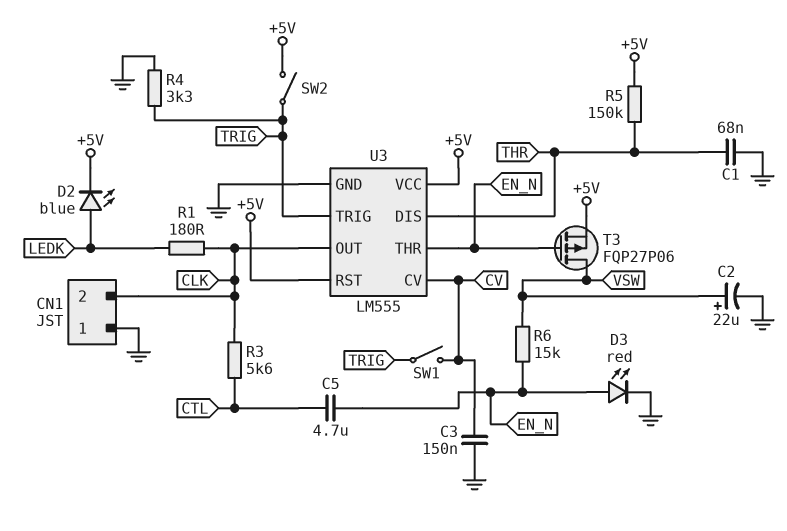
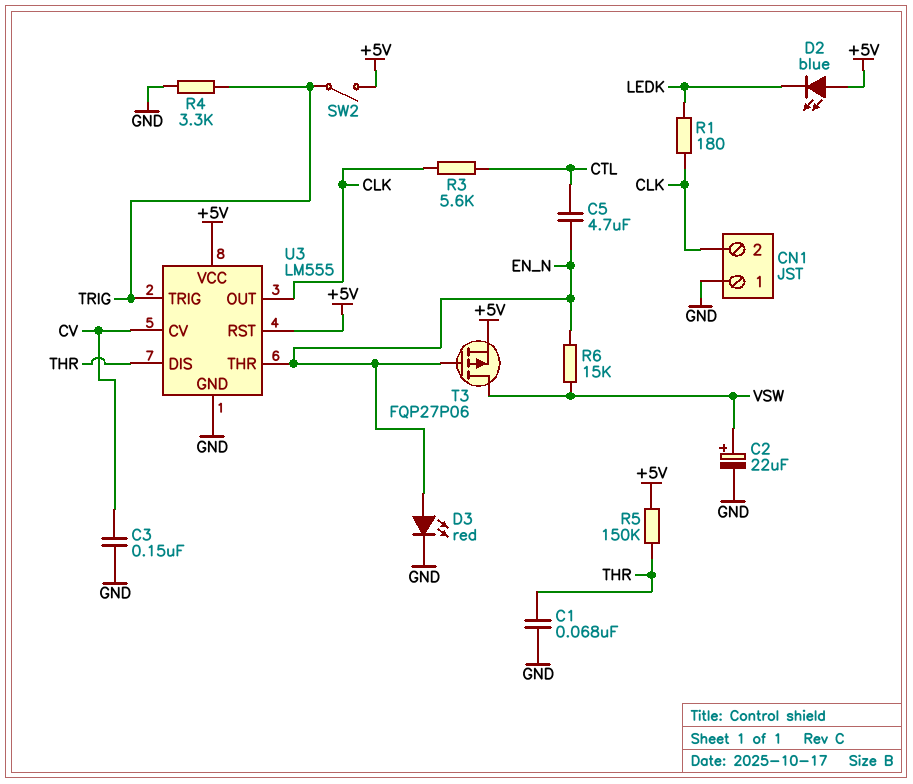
D2: LED blue (A LEDK, K +5V) -> LED blue (A +5V, K LEDK)
SW1: switch (CV, TRIG) -> none

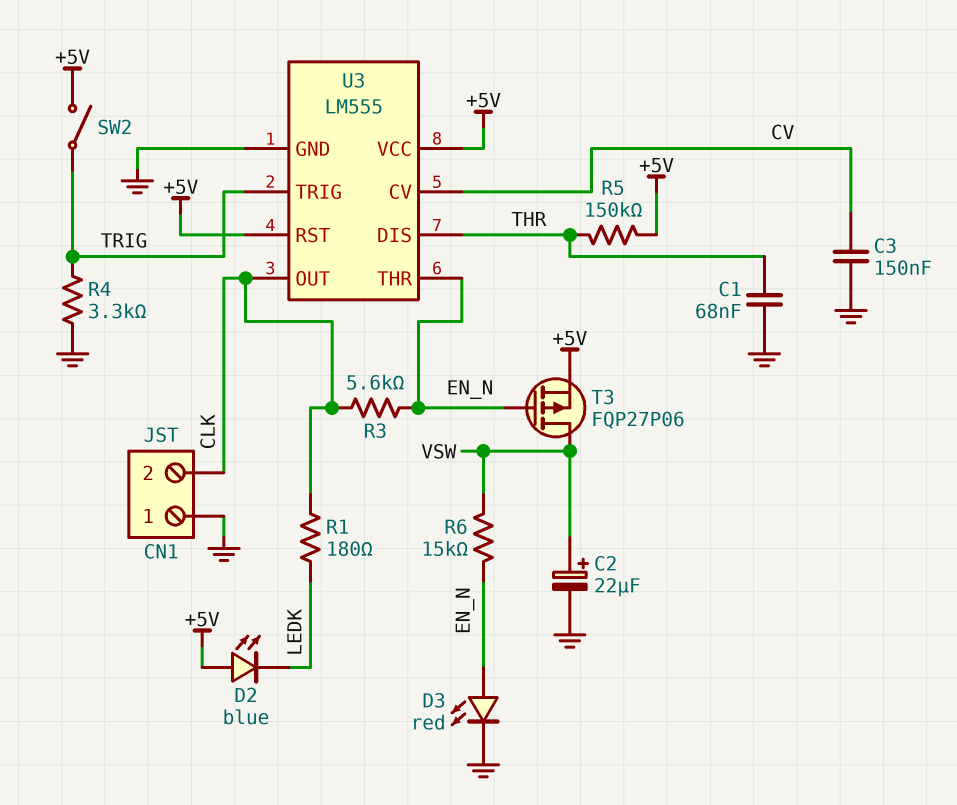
C5: 4.7uF (CTL, EN_N) -> none
R3: 5.6k (CLK, CTL) -> 5.6k (CLK, EN_N)

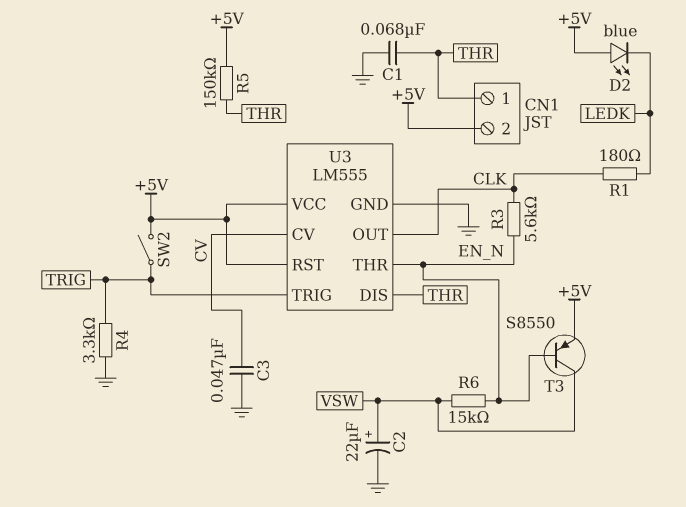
C3: 150nF (CV, GND) -> 47nF (CV, GND)
CN1 pin 1: GND -> THR
CN1 pin 2: CLK -> +5V
D3: LED red (A EN_N, K GND) -> none
T3: PMOS FQP27P06 (G EN_N, D VSW, S +5V) -> PNP S8550 (B EN_N, C VSW, E +5V)

